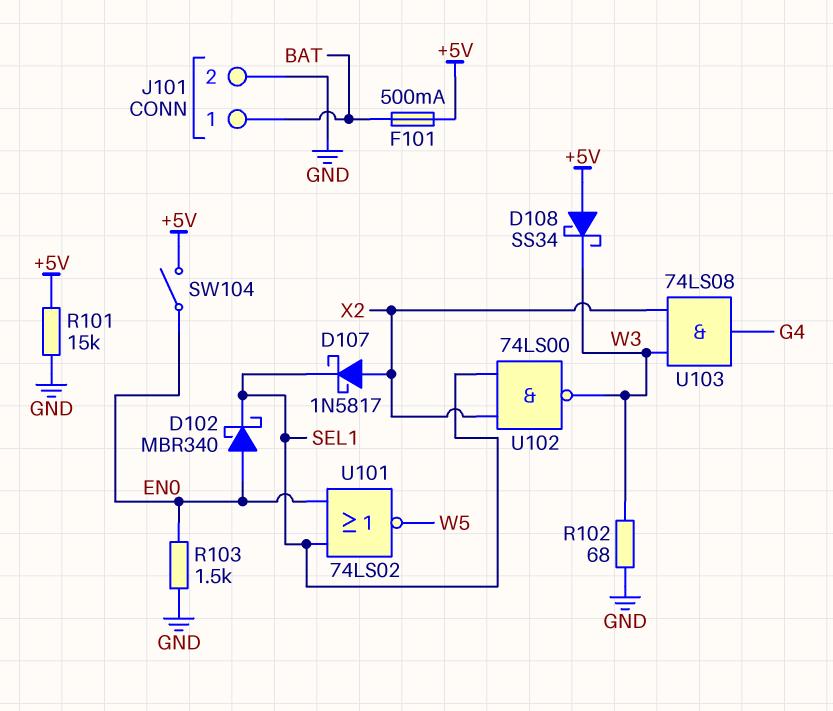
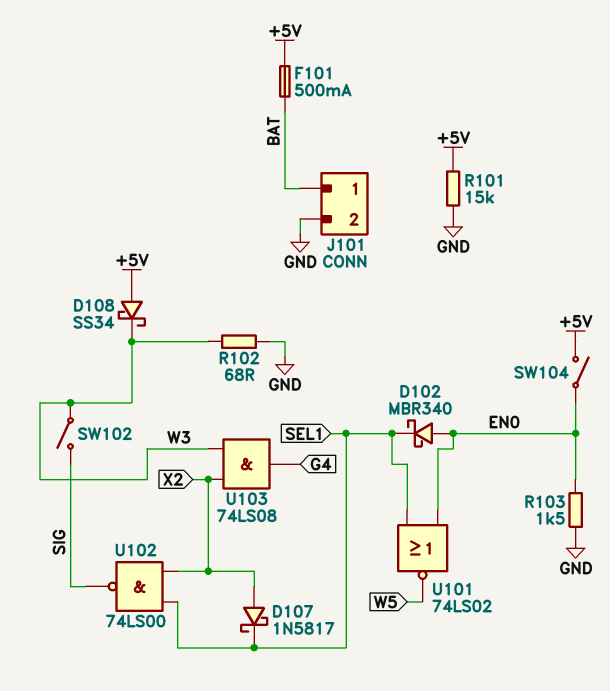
SW102: none -> switch (SIG, W3)
U102: NAND 74LS00 (in SEL1, in X2, out W3) -> NAND 74LS00 (in SEL1, in X2, out SIG)

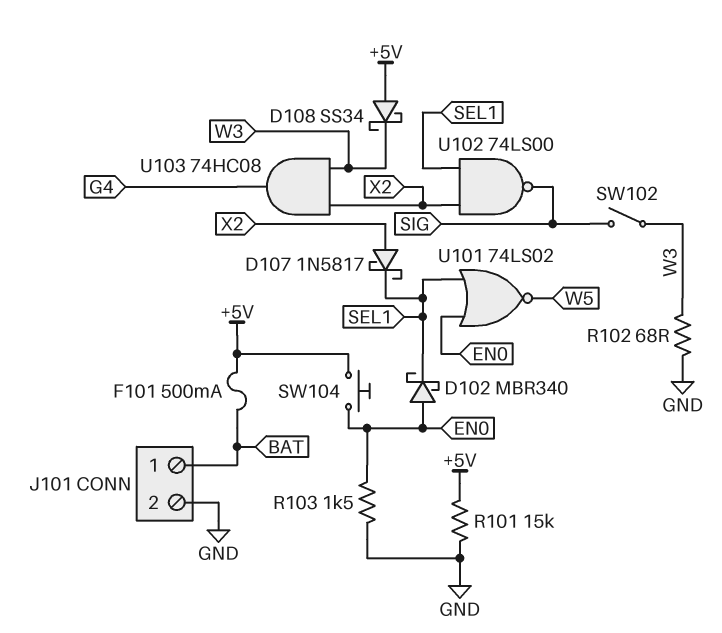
SW104: switch (+5V, EN0) -> button (+5V, EN0)
U103: AND 74LS08 (in W3, in X2, out G4) -> AND 74HC08 (in W3, in X2, out G4)

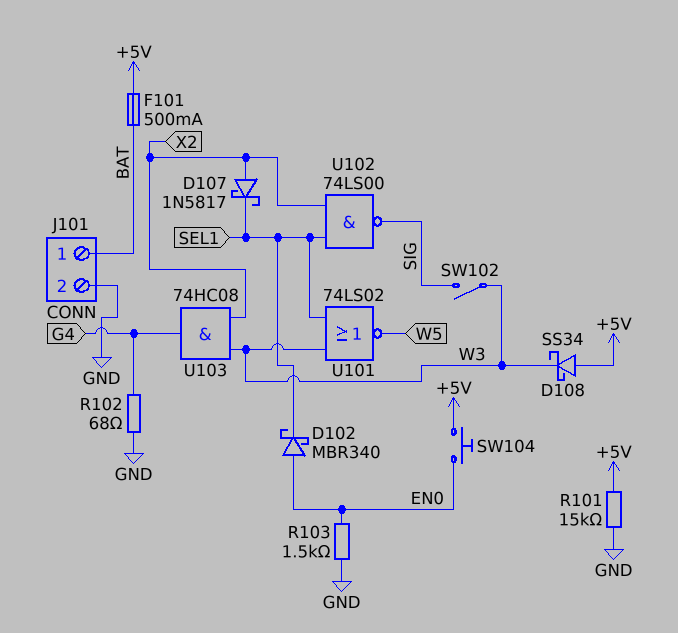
R102: 68 (GND, W3) -> 68 (G4, GND)
U101: NOR 74LS02 (in EN0, in SEL1, out W5) -> NOR 74LS02 (in SEL1, in W3, out W5)

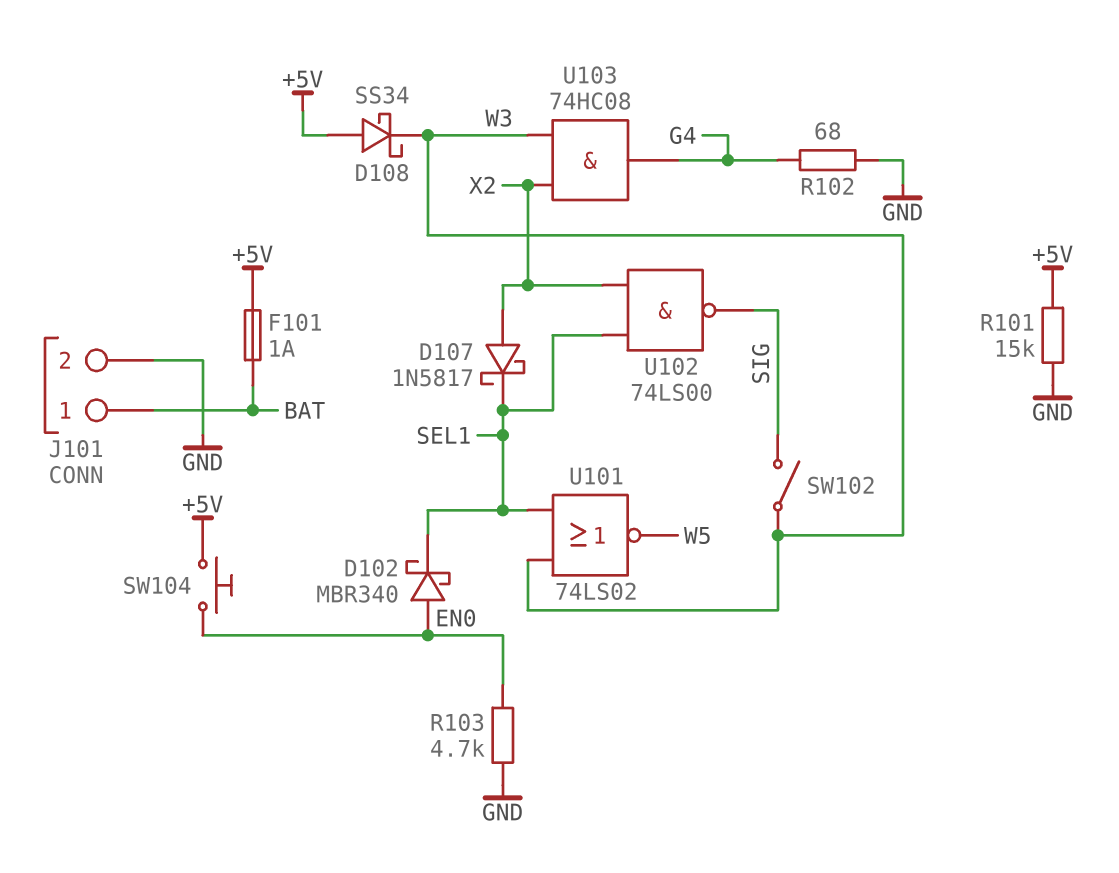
F101: 500mA (+5V, BAT) -> 1A (+5V, BAT)
R103: 1.5k (EN0, GND) -> 4.7k (EN0, GND)

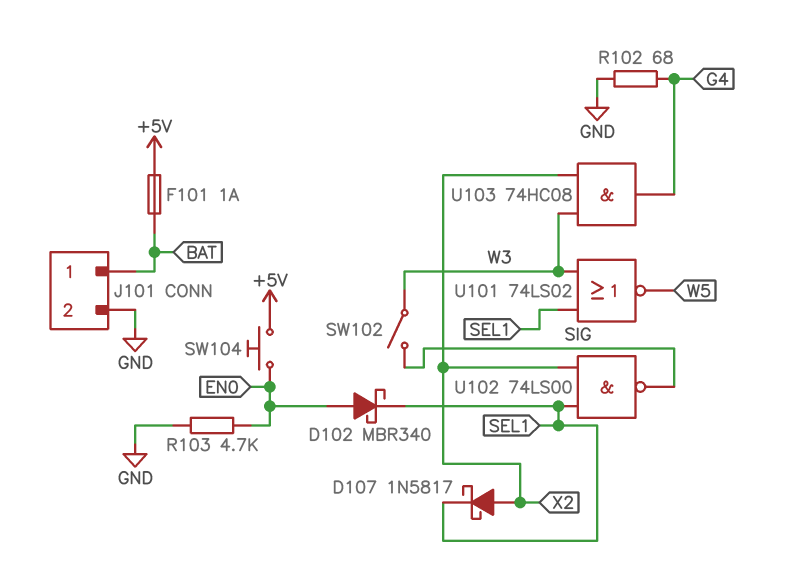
D108: schottky SS34 (A +5V, K W3) -> none
R101: 15k (+5V, GND) -> none

